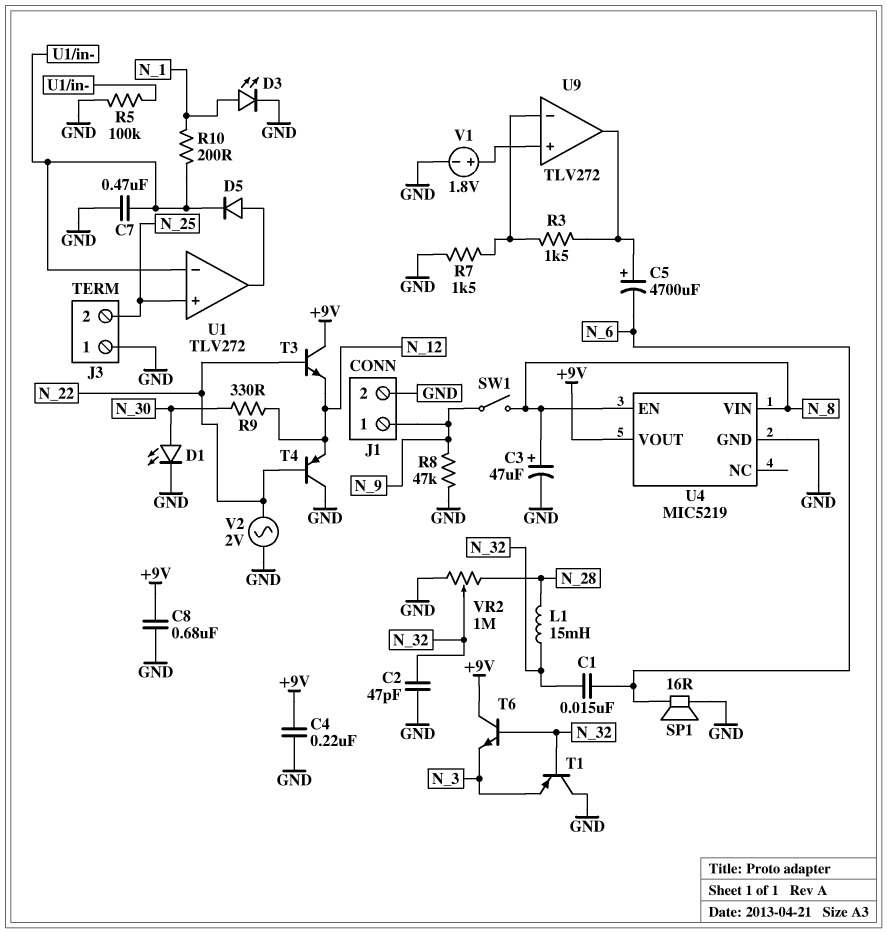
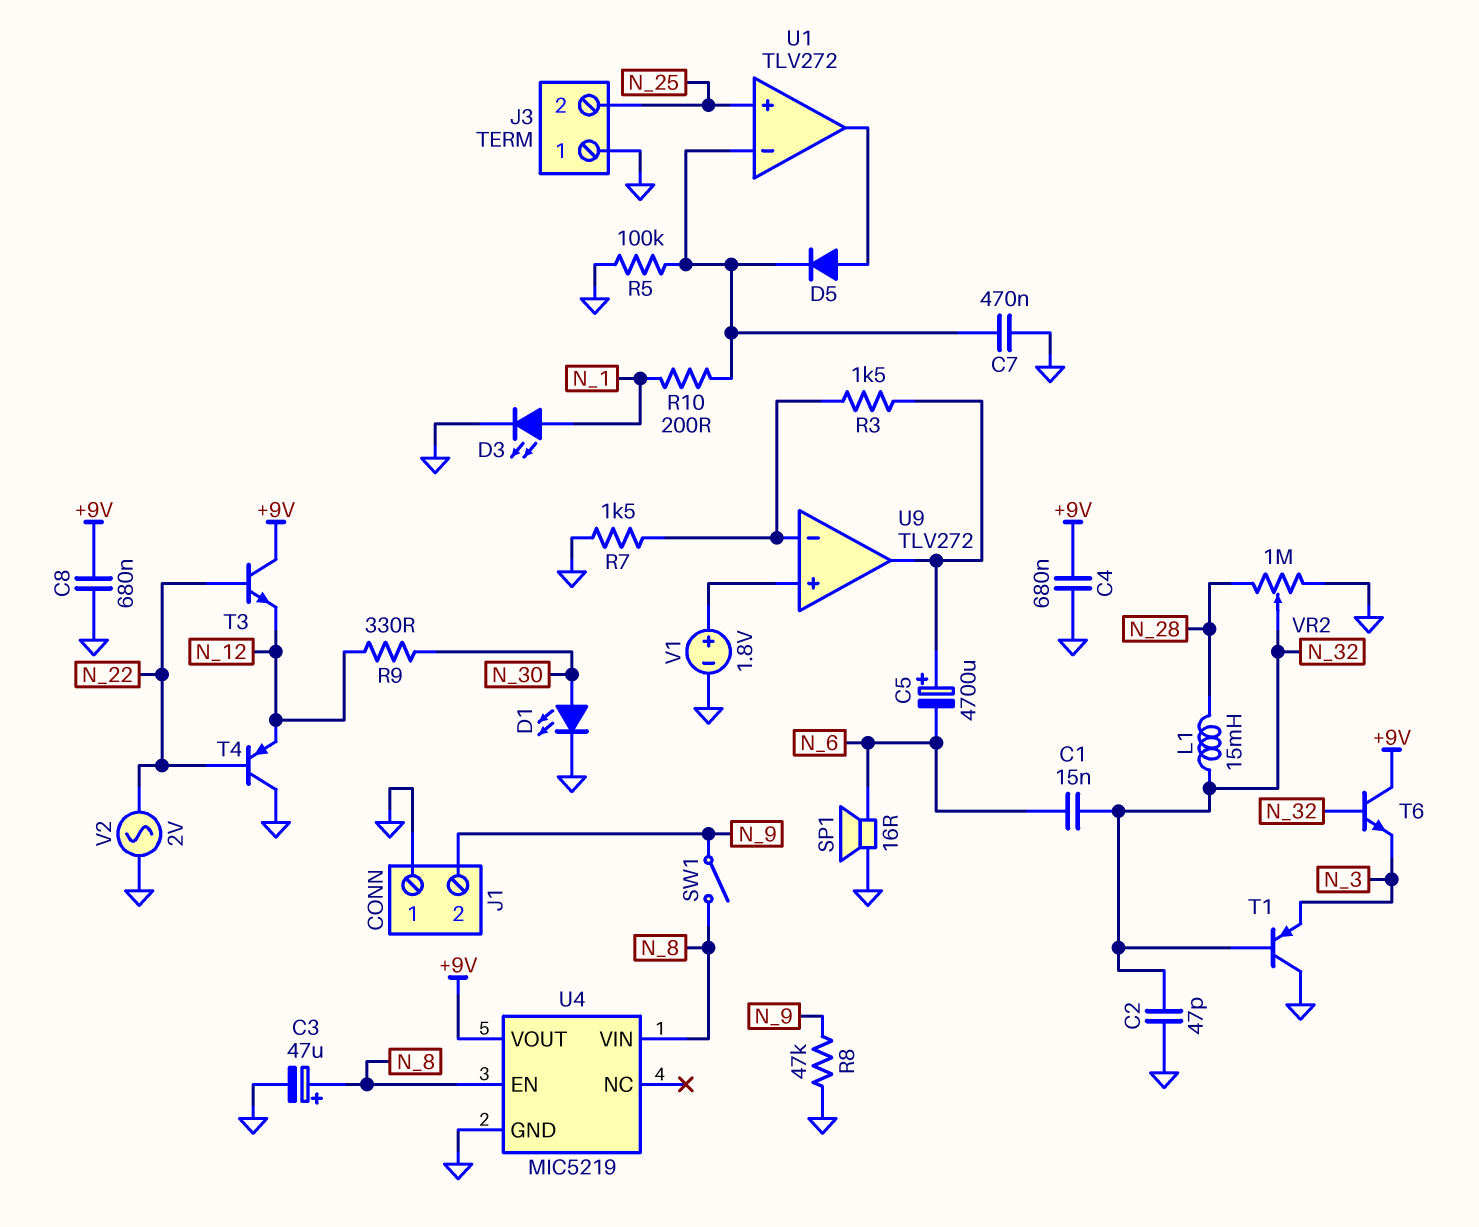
C4: 220nF (+9V, GND) -> 680nF (+9V, GND)
J1 pin 1: N_9 -> GND
J1 pin 2: GND -> N_9

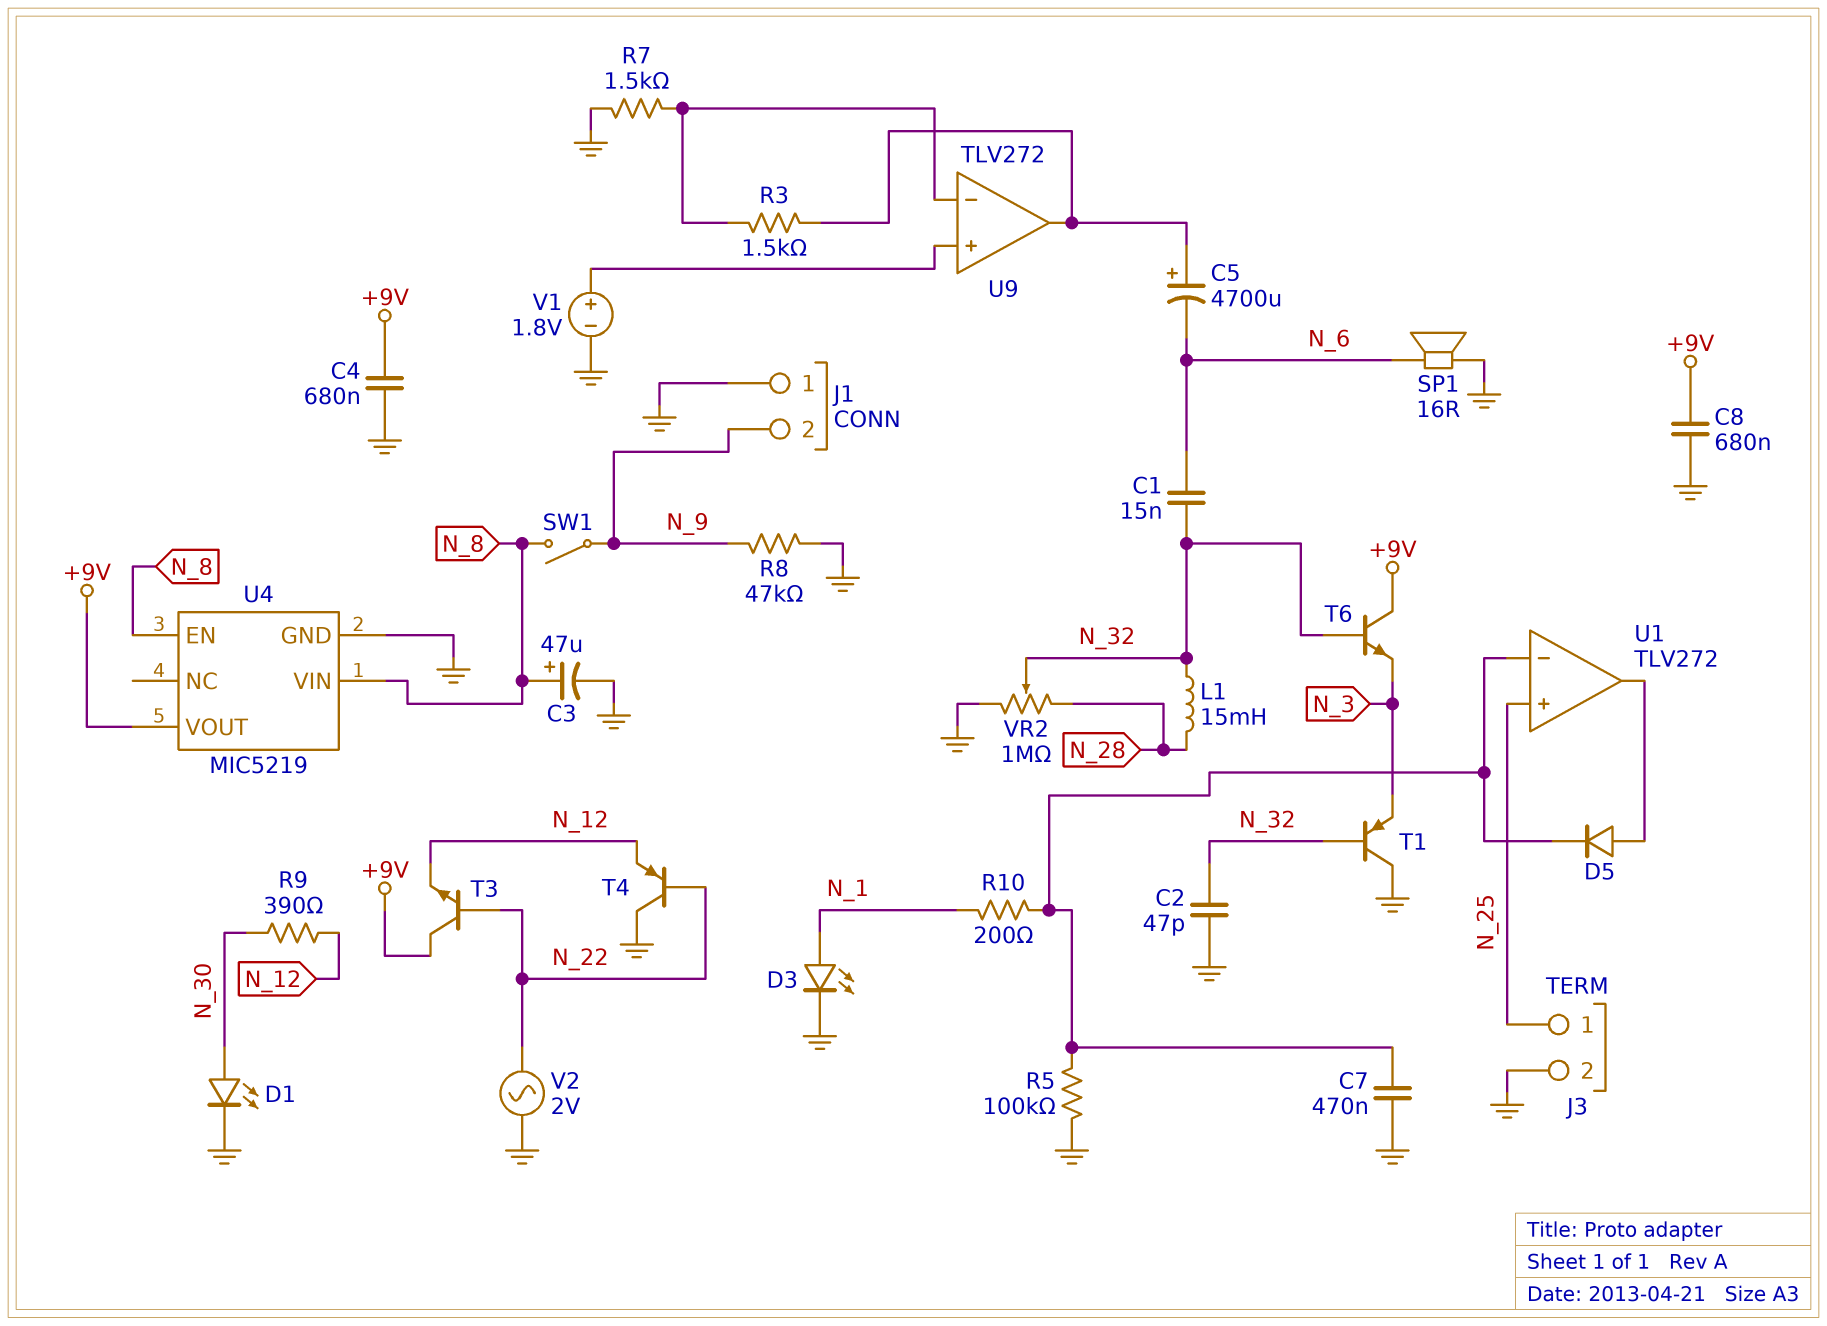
J3 pin 1: GND -> N_25
J3 pin 2: N_25 -> GND
R9: 330 (N_12, N_30) -> 390 (N_12, N_30)

